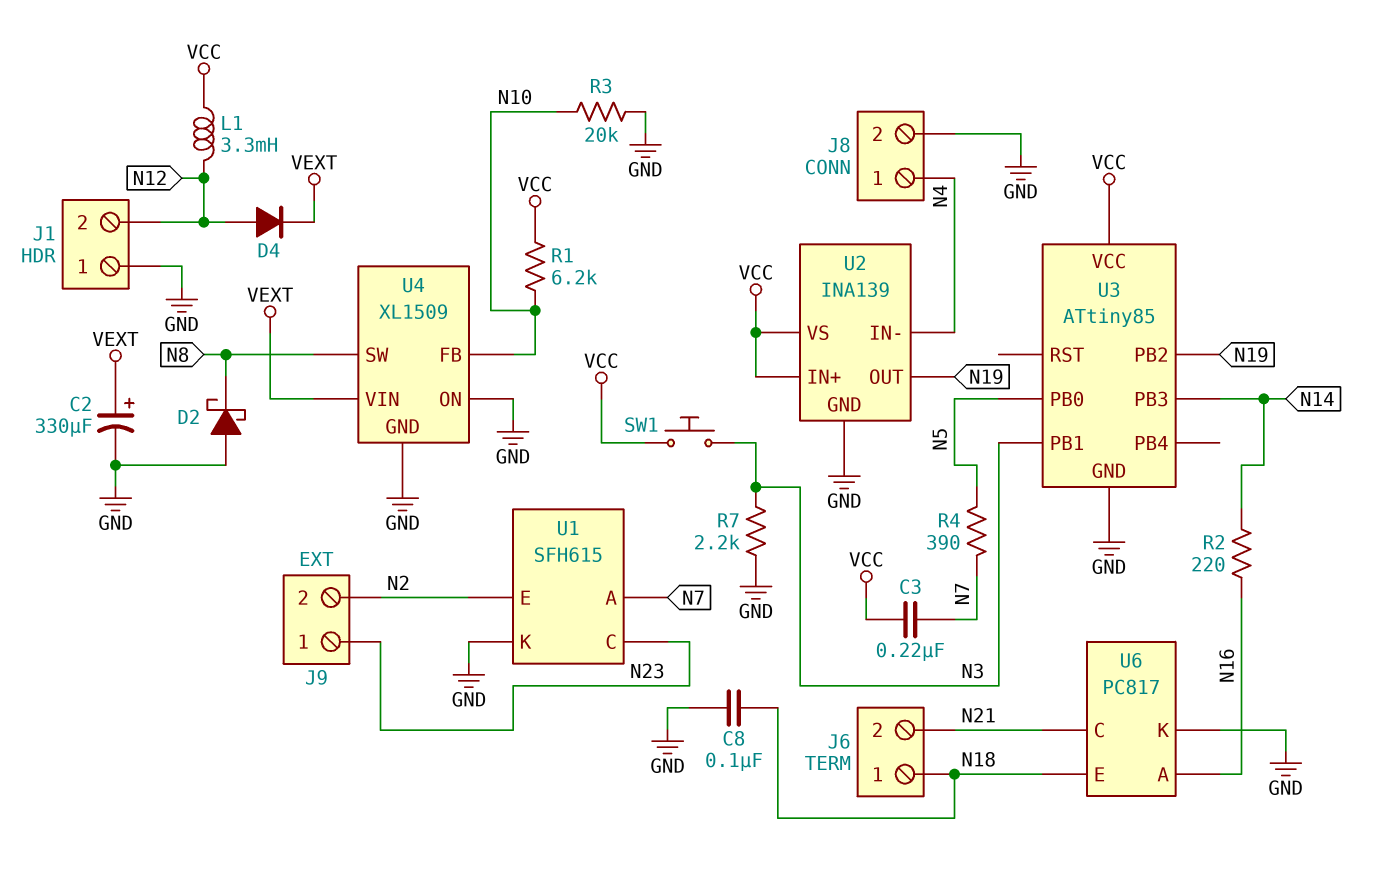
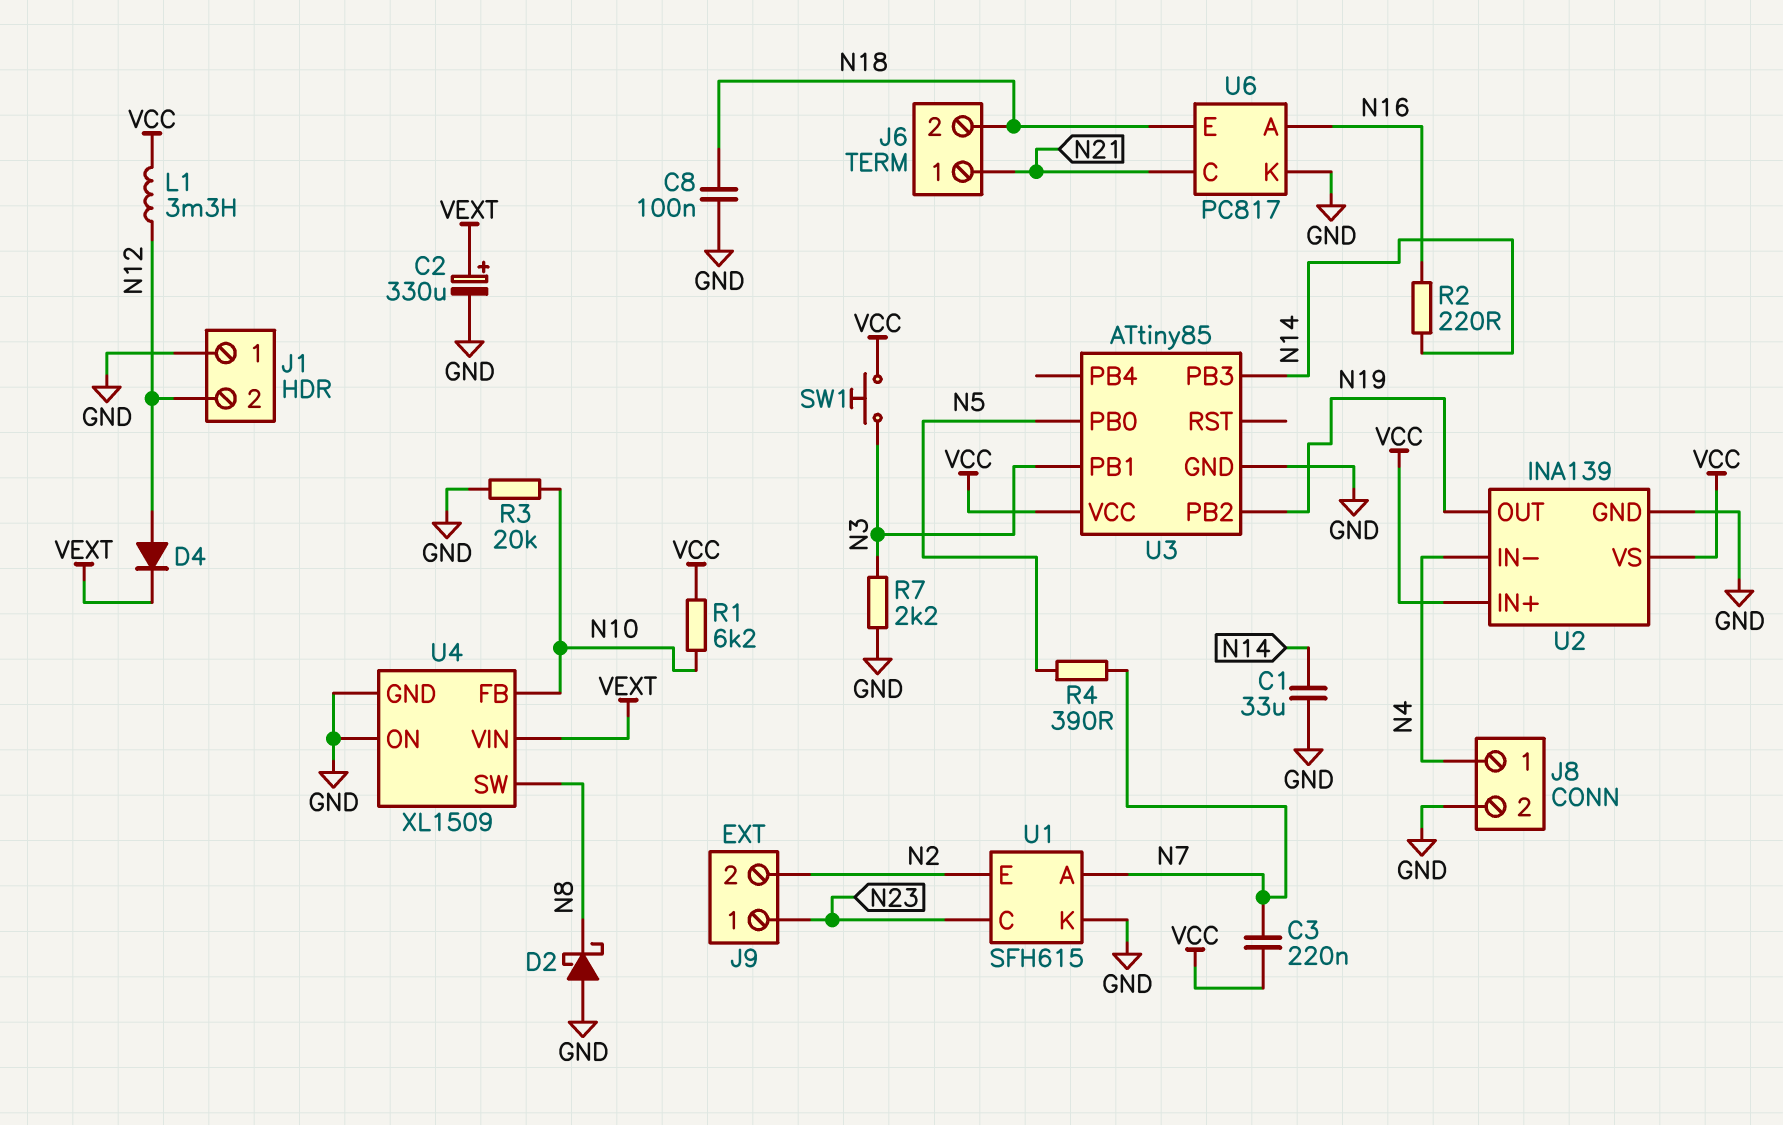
C1: none -> 33uF (GND, N14)
J6 pin 1: N18 -> N21
J6 pin 2: N21 -> N18

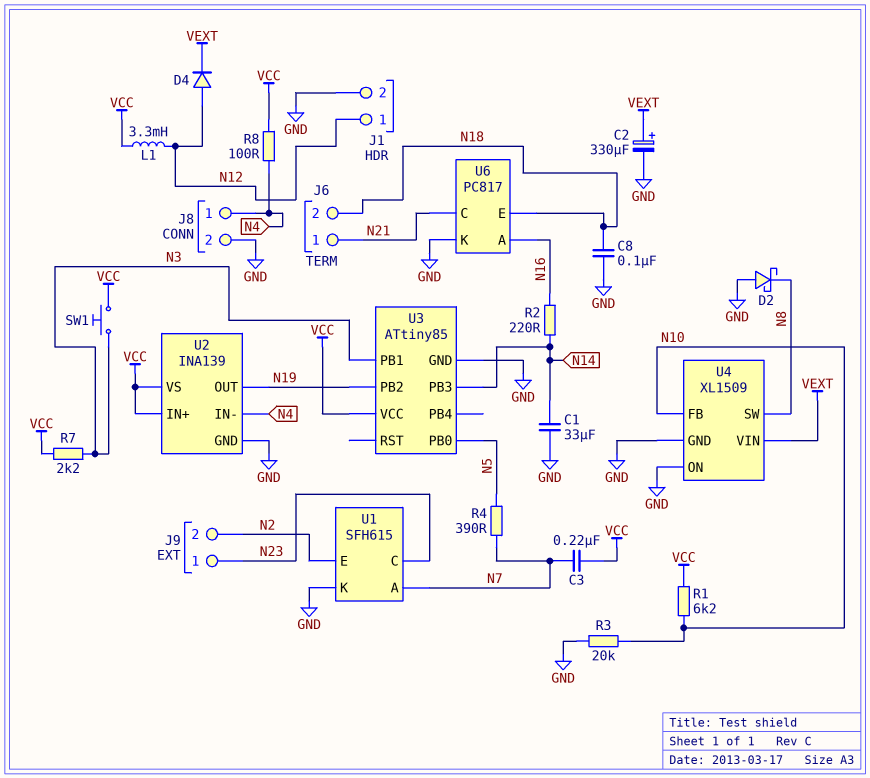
J1 pin 1: GND -> N12
J1 pin 2: N12 -> GND
R7: 2.2k (GND, N3) -> 2.2k (N3, VCC)
R8: none -> 100 (N4, VCC)

